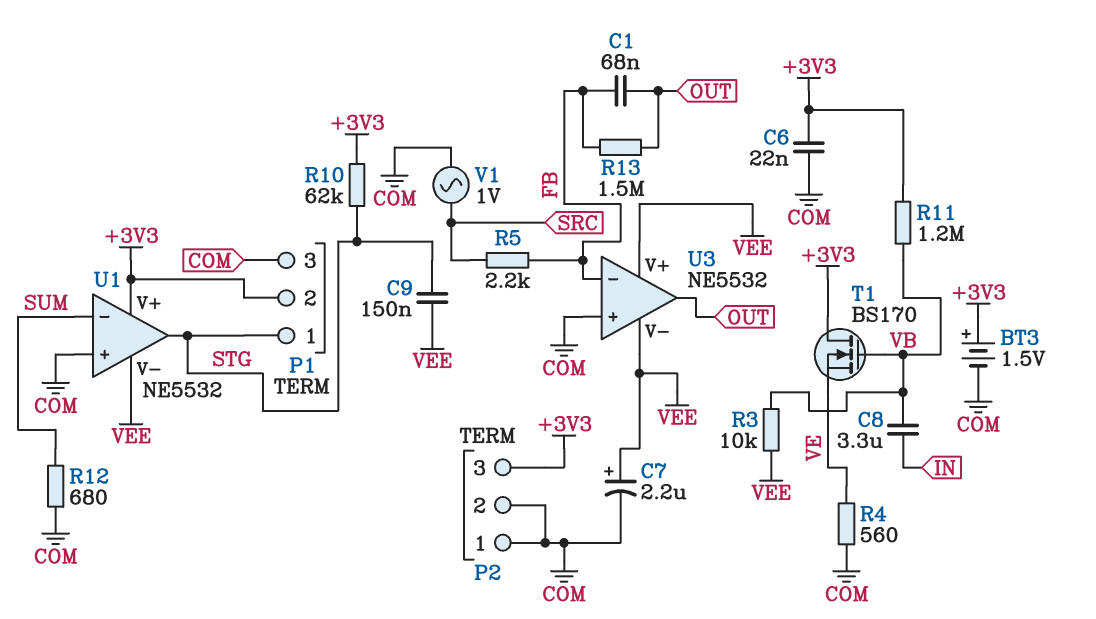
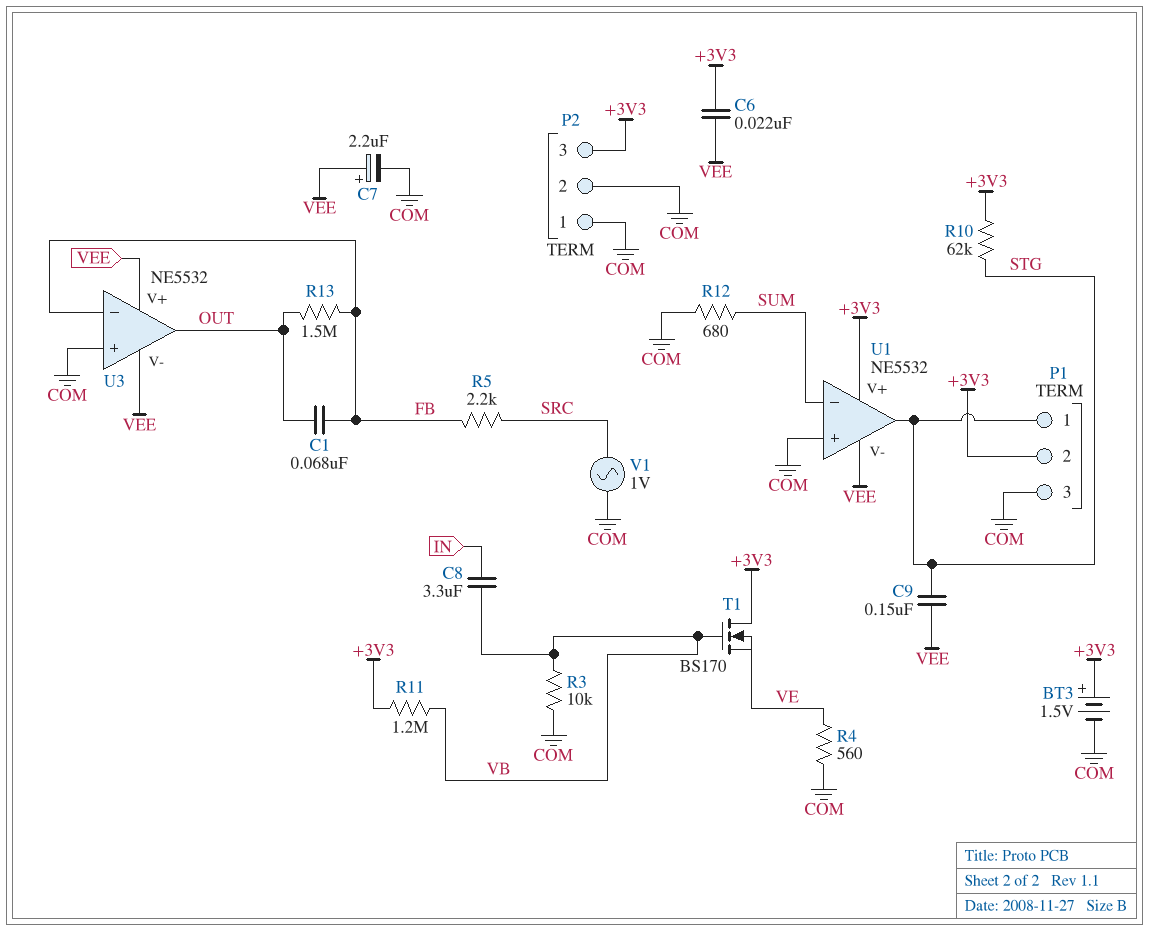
C6: 22nF (+3V3, COM) -> 22nF (+3V3, VEE)
R3: 10k (VB, VEE) -> 10k (COM, VB)

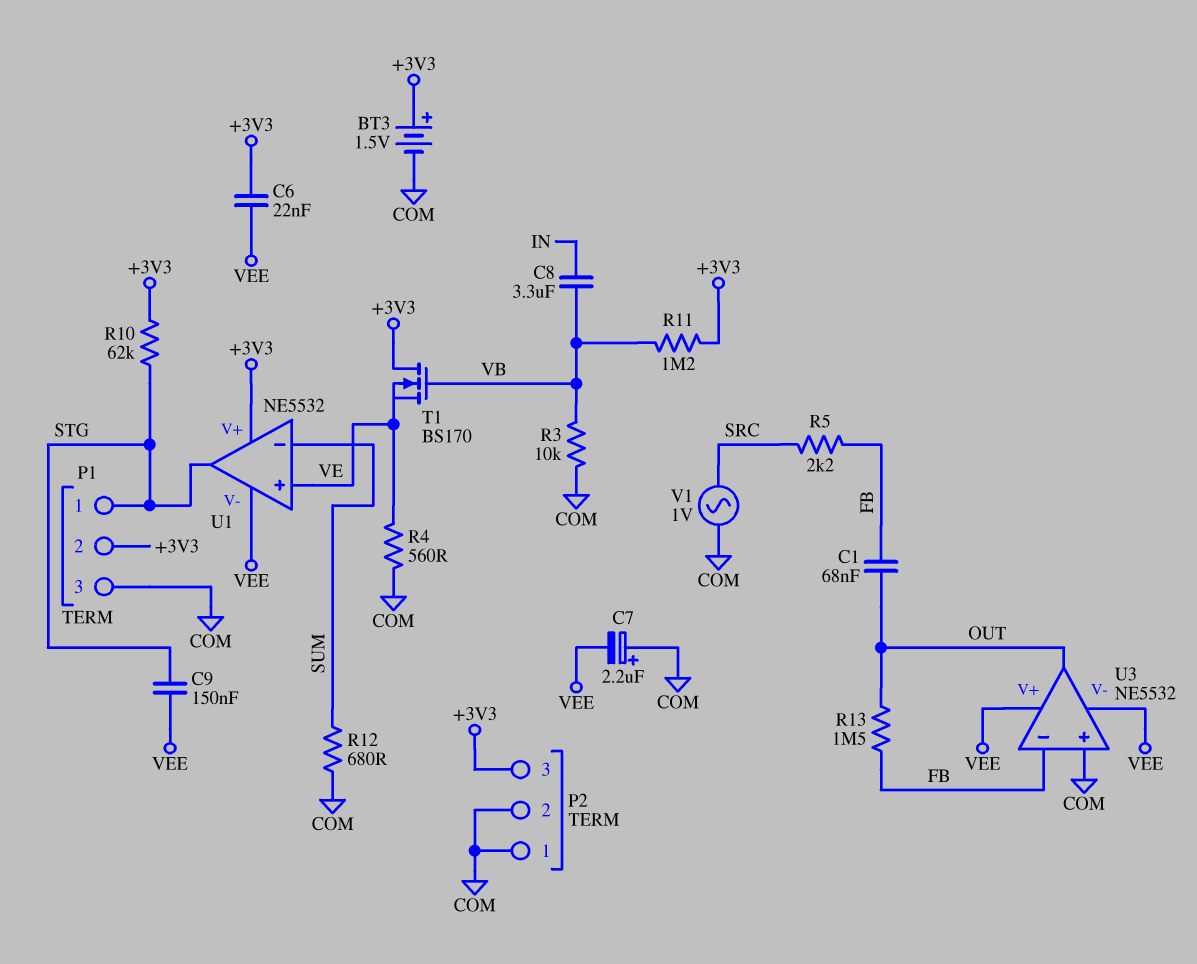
C7: 2.2uF (plus VEE, minus COM) -> 2.2uF (plus COM, minus VEE)
U1 pin in+: COM -> VE

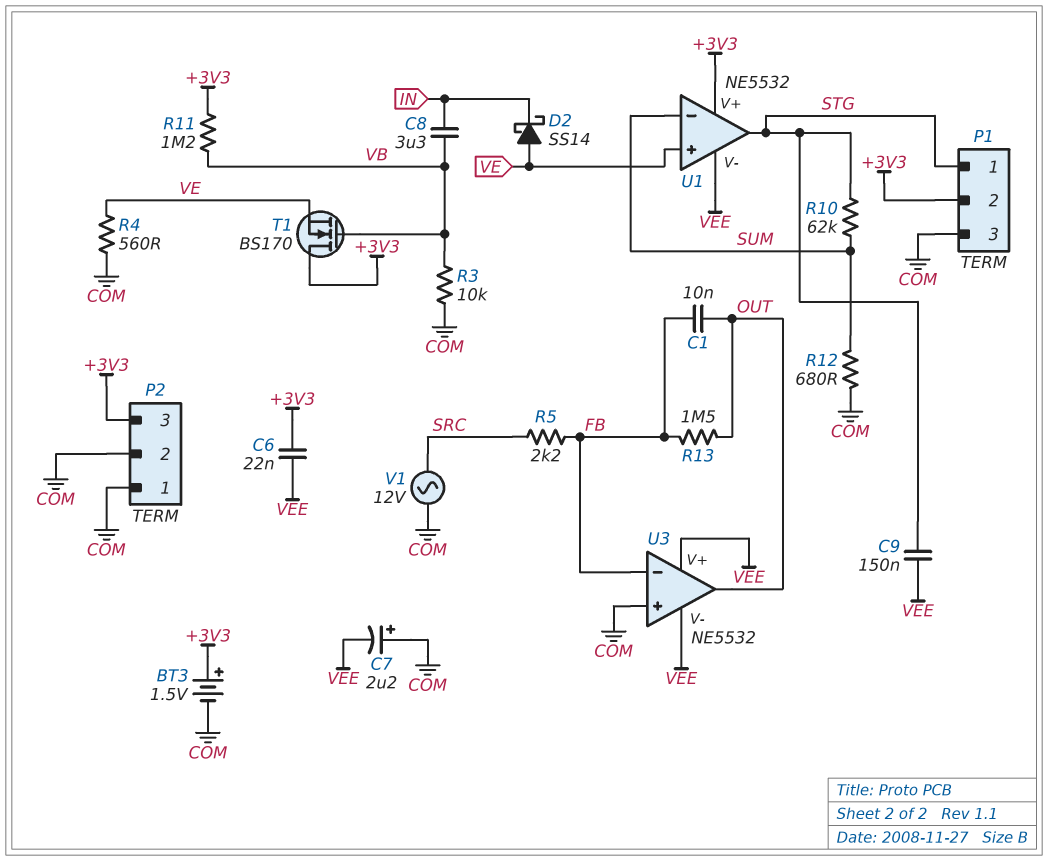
C1: 68nF (FB, OUT) -> 10nF (FB, OUT)
D2: none -> schottky SS14 (A VE, K IN)
R10: 62k (+3V3, STG) -> 62k (STG, SUM)
V1: AC 1V (COM, SRC) -> AC 12V (COM, SRC)

